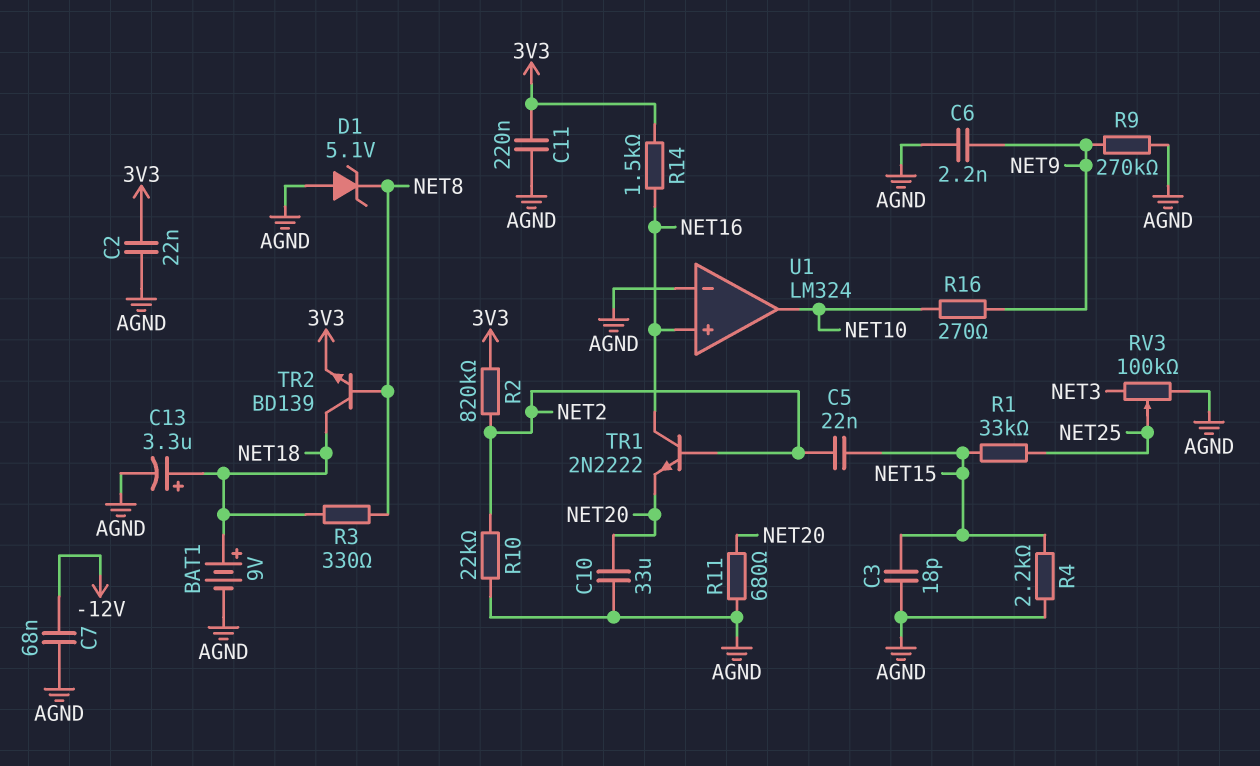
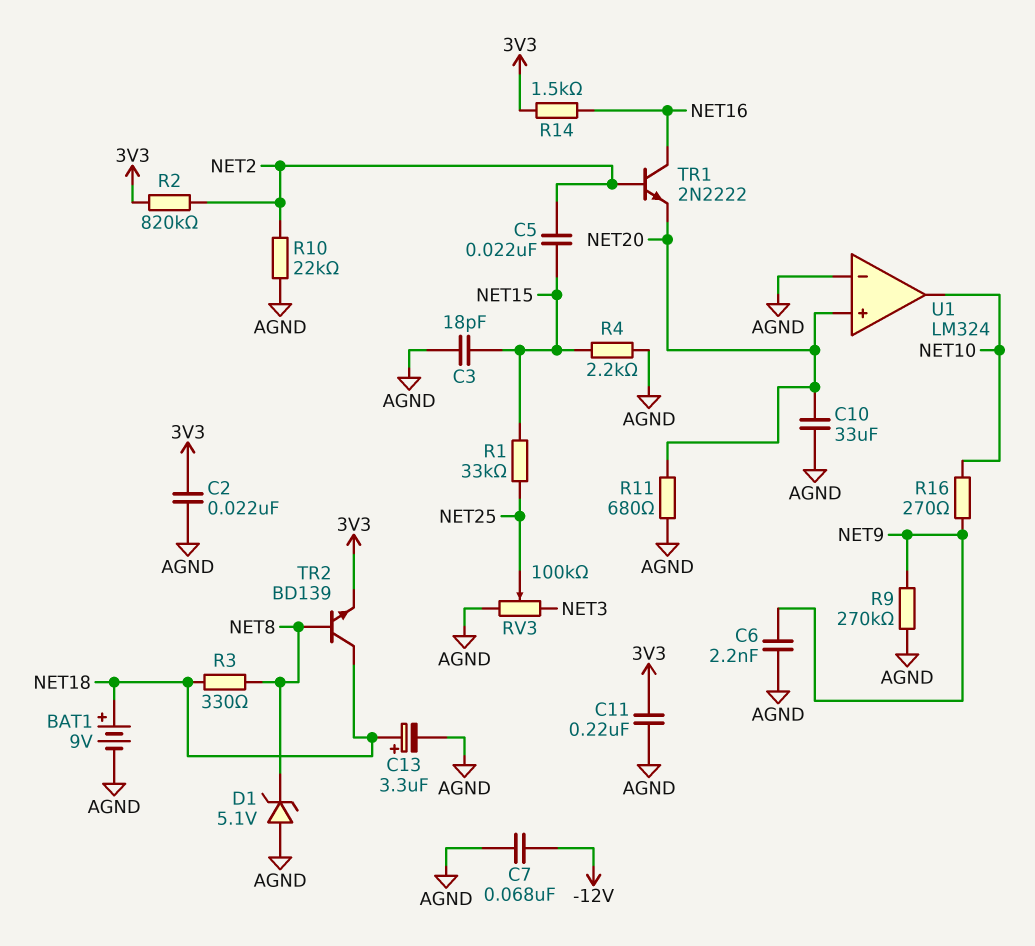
U1 pin in+: NET16 -> NET20

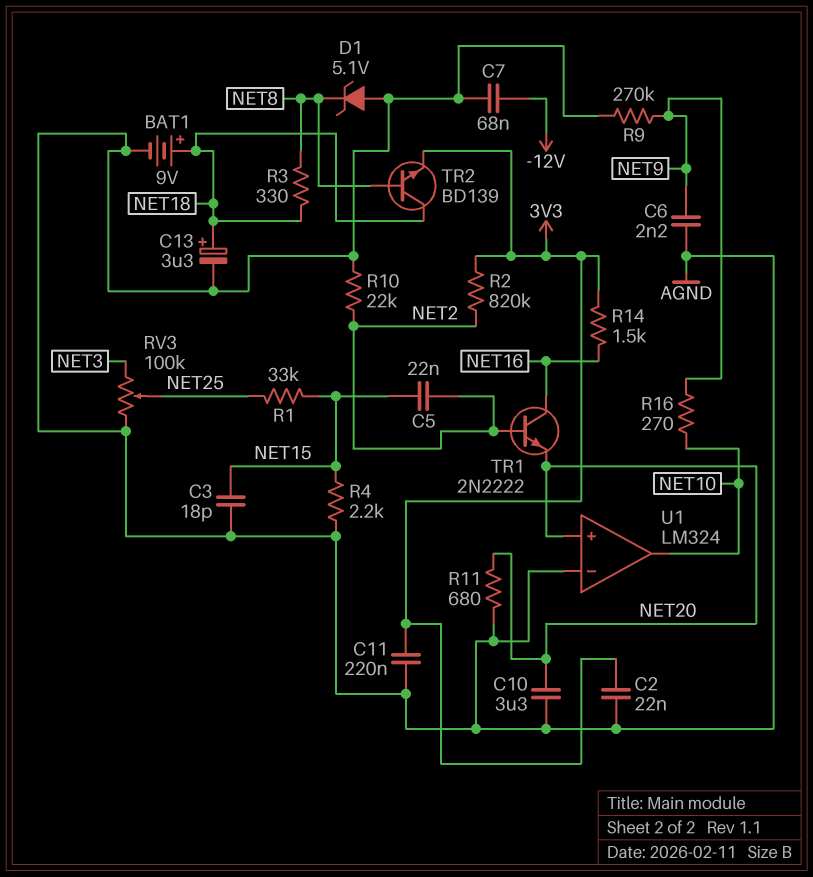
C10: 33uF (AGND, NET20) -> 3.3uF (AGND, NET20)

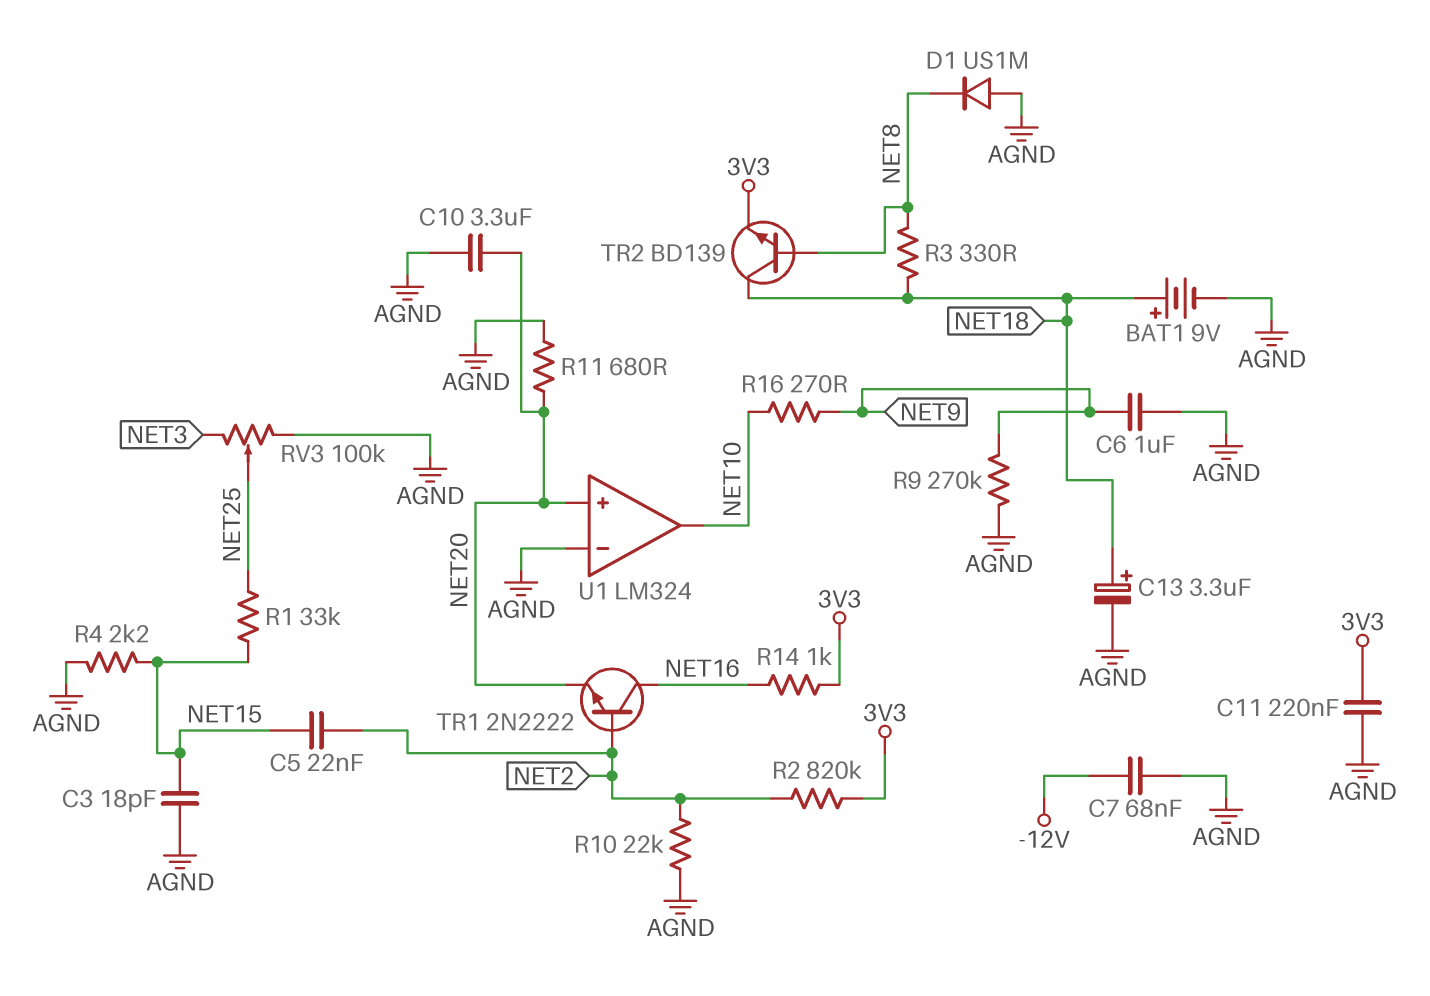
C2: 22nF (3V3, AGND) -> none
C6: 2.2nF (AGND, NET9) -> 1uF (AGND, NET9)
D1: zener 5.1V (A AGND, K NET8) -> diode US1M (A AGND, K NET8)
R14: 1.5k (3V3, NET16) -> 1k (3V3, NET16)

